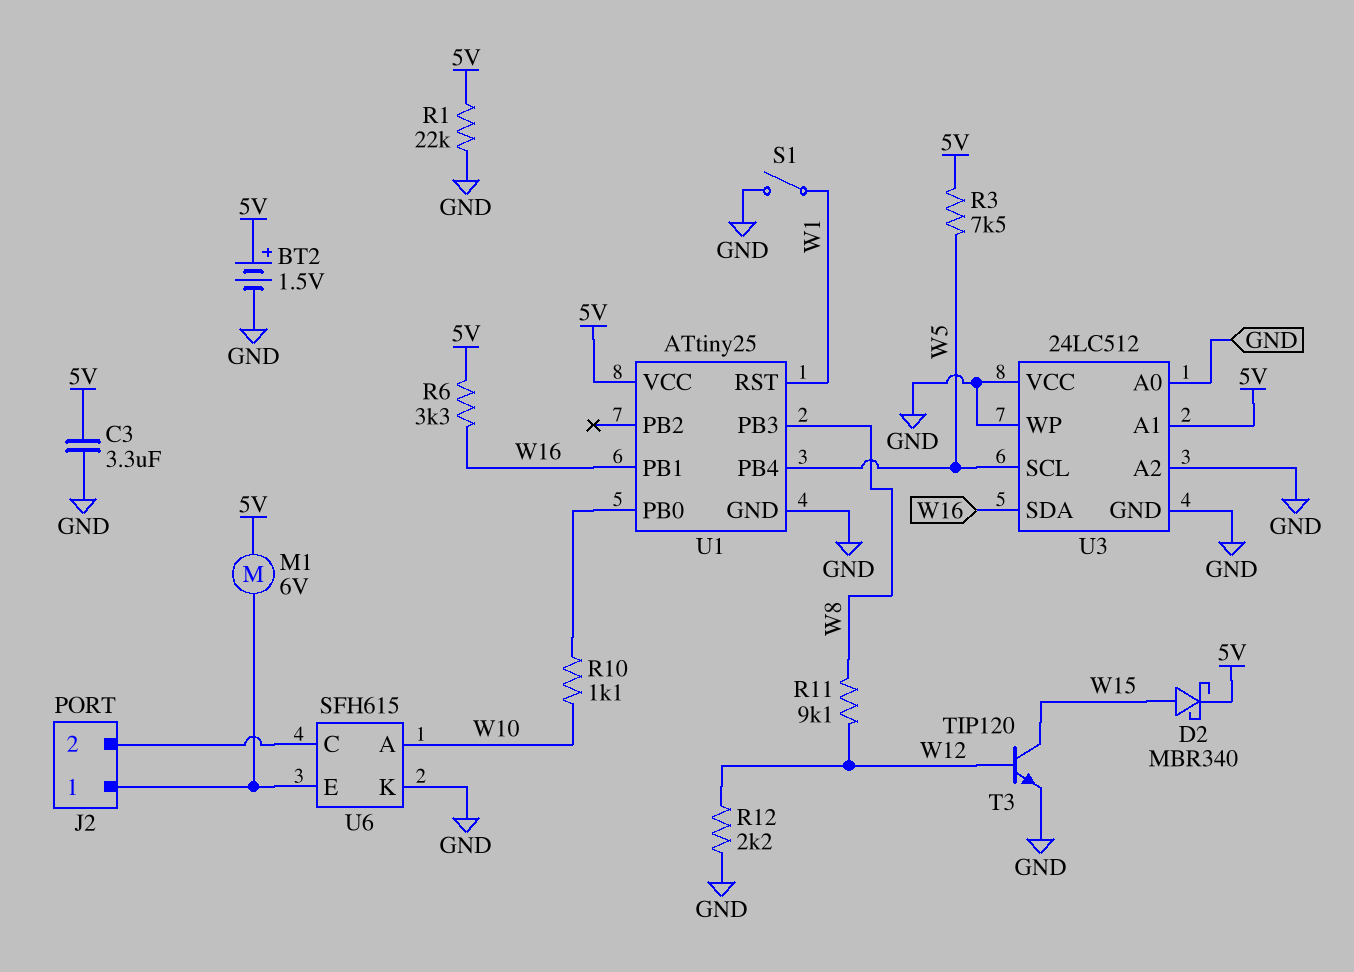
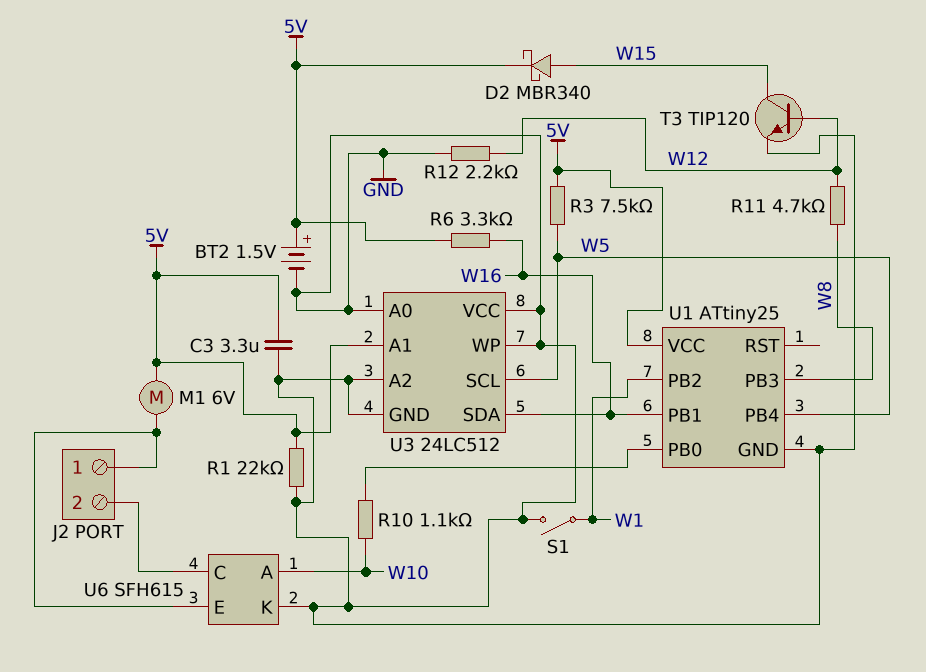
R11: 9.1k (W8, W12) -> 4.7k (W8, W12)
U1 pin PB2: none -> W1
U1 pin RST: W1 -> none

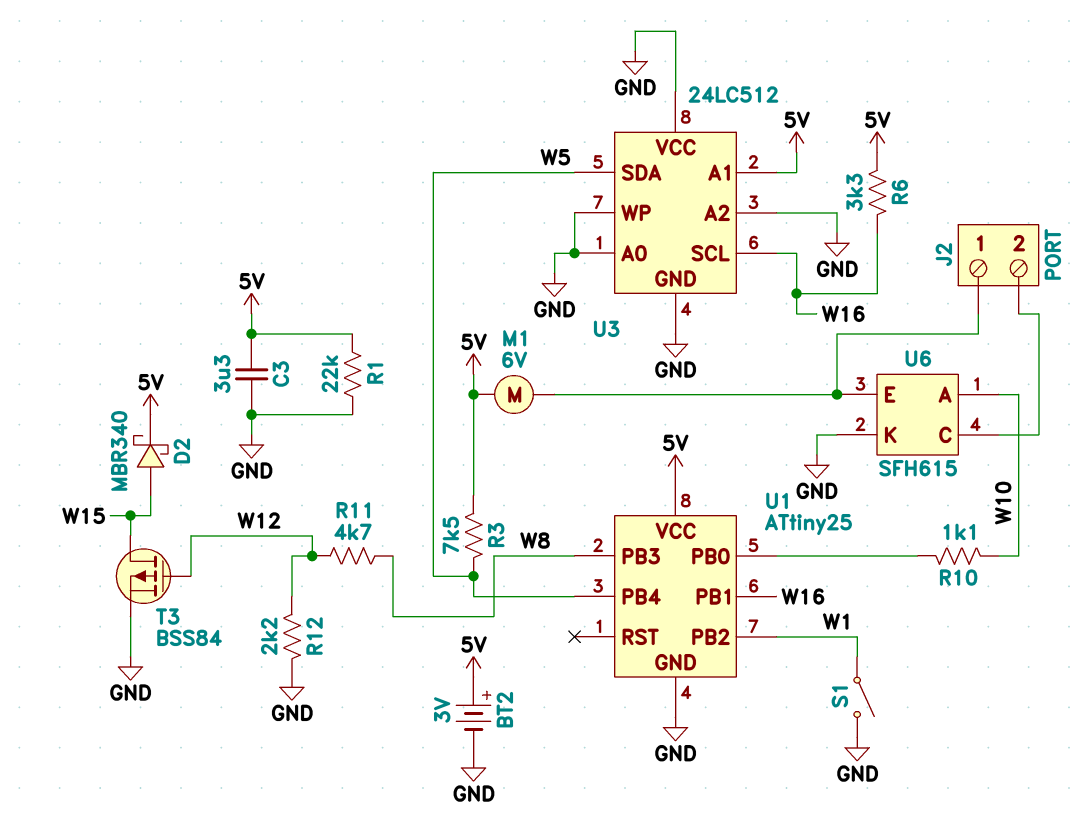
BT2: 1.5V (plus 5V, minus GND) -> 3V (plus 5V, minus GND)
T3: NPN TIP120 (B W12, C W15, E GND) -> PMOS BSS84 (G W12, D W15, S GND)
U3 pin SCL: W5 -> W16
U3 pin SDA: W16 -> W5

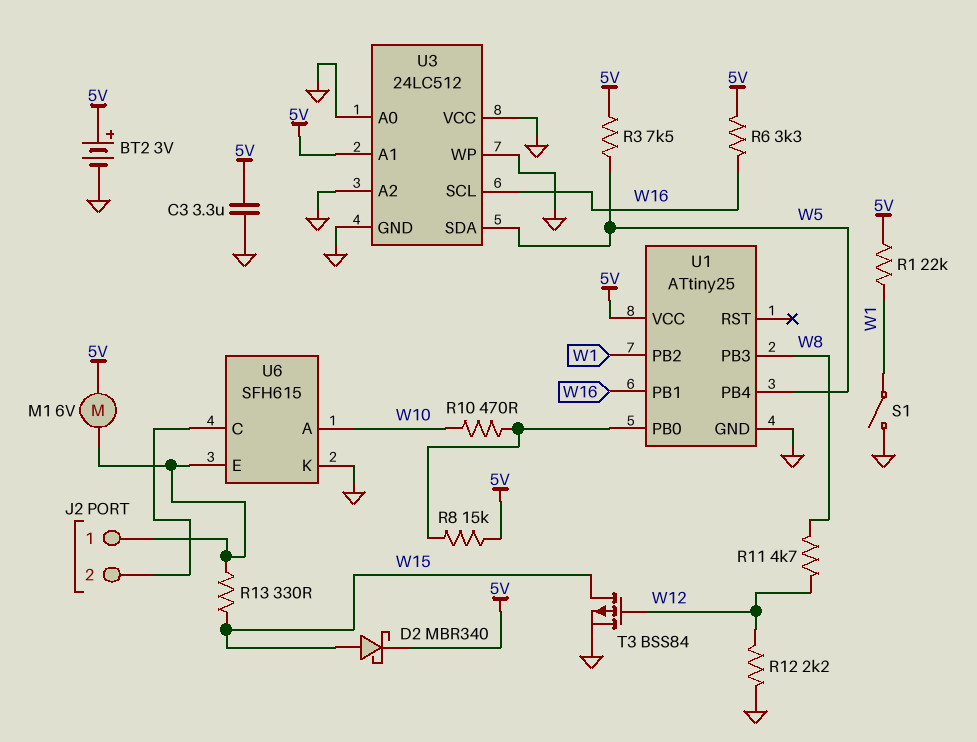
R1: 22k (5V, GND) -> 22k (5V, W1)
R8: none -> 15k (5V, U1/PB0)
R10: 1.1k (U1/PB0, W10) -> 470 (U1/PB0, W10)
R13: none -> 330 (J2/1, W15)

